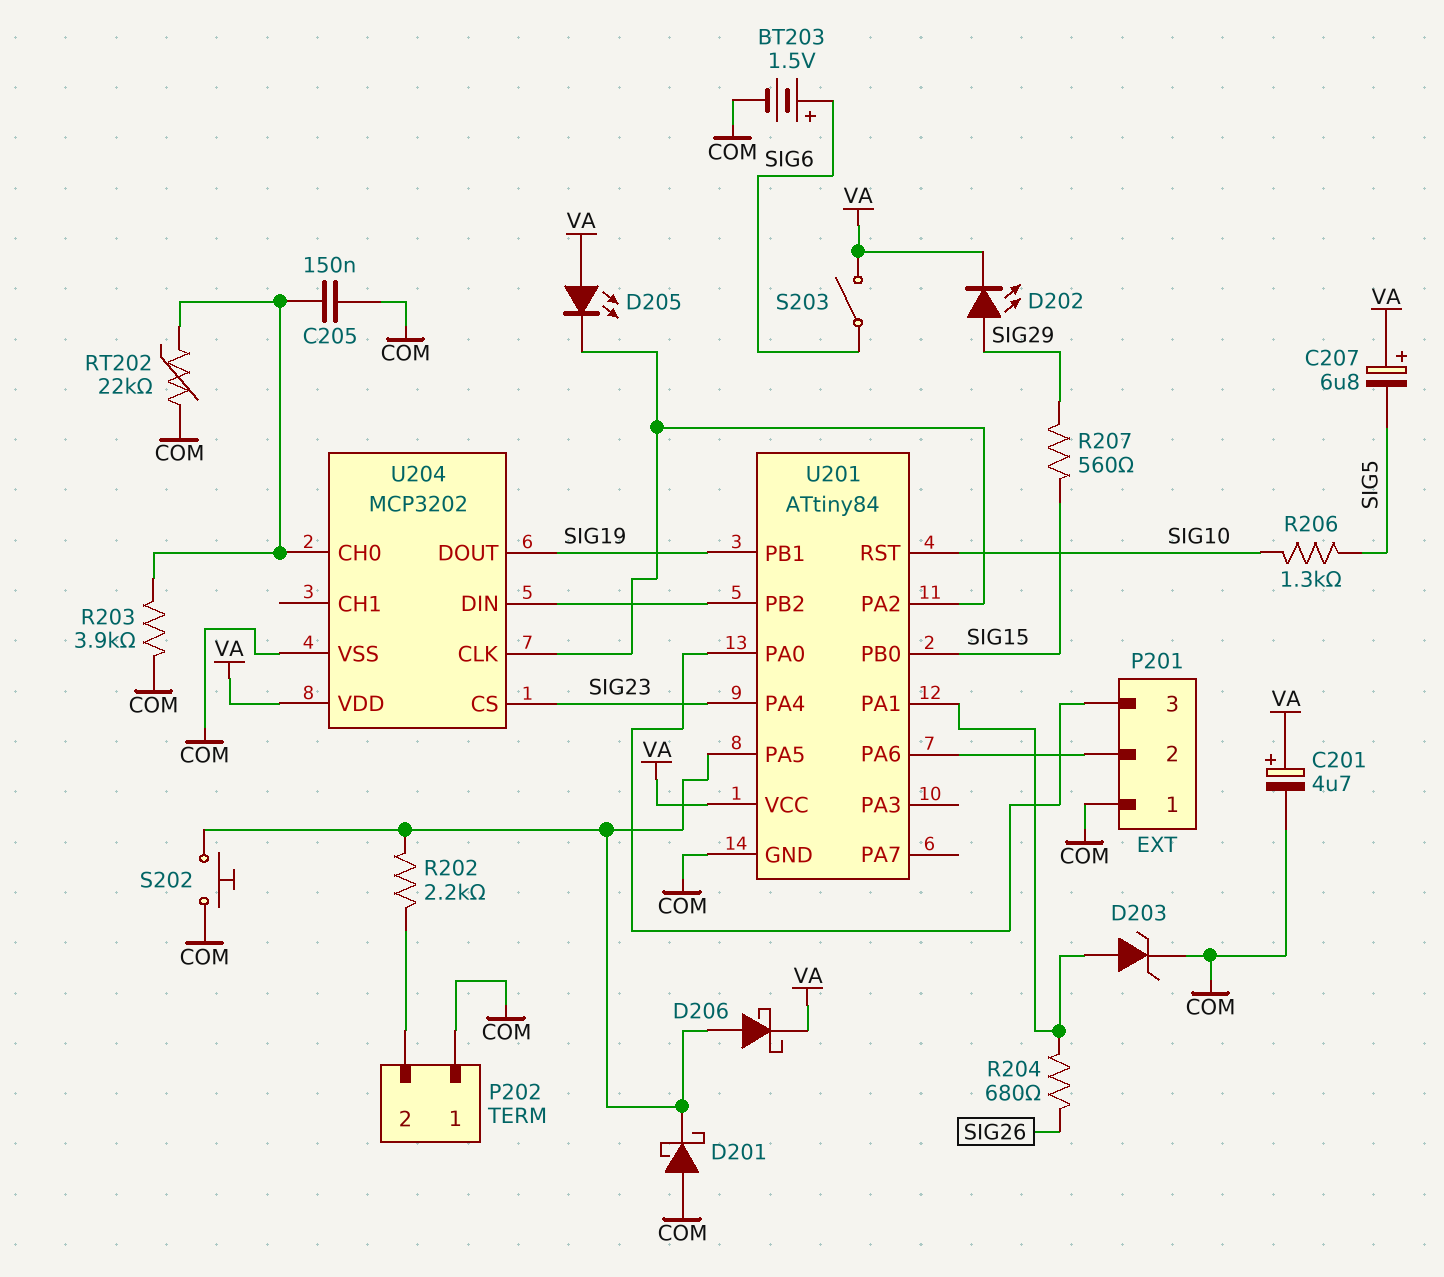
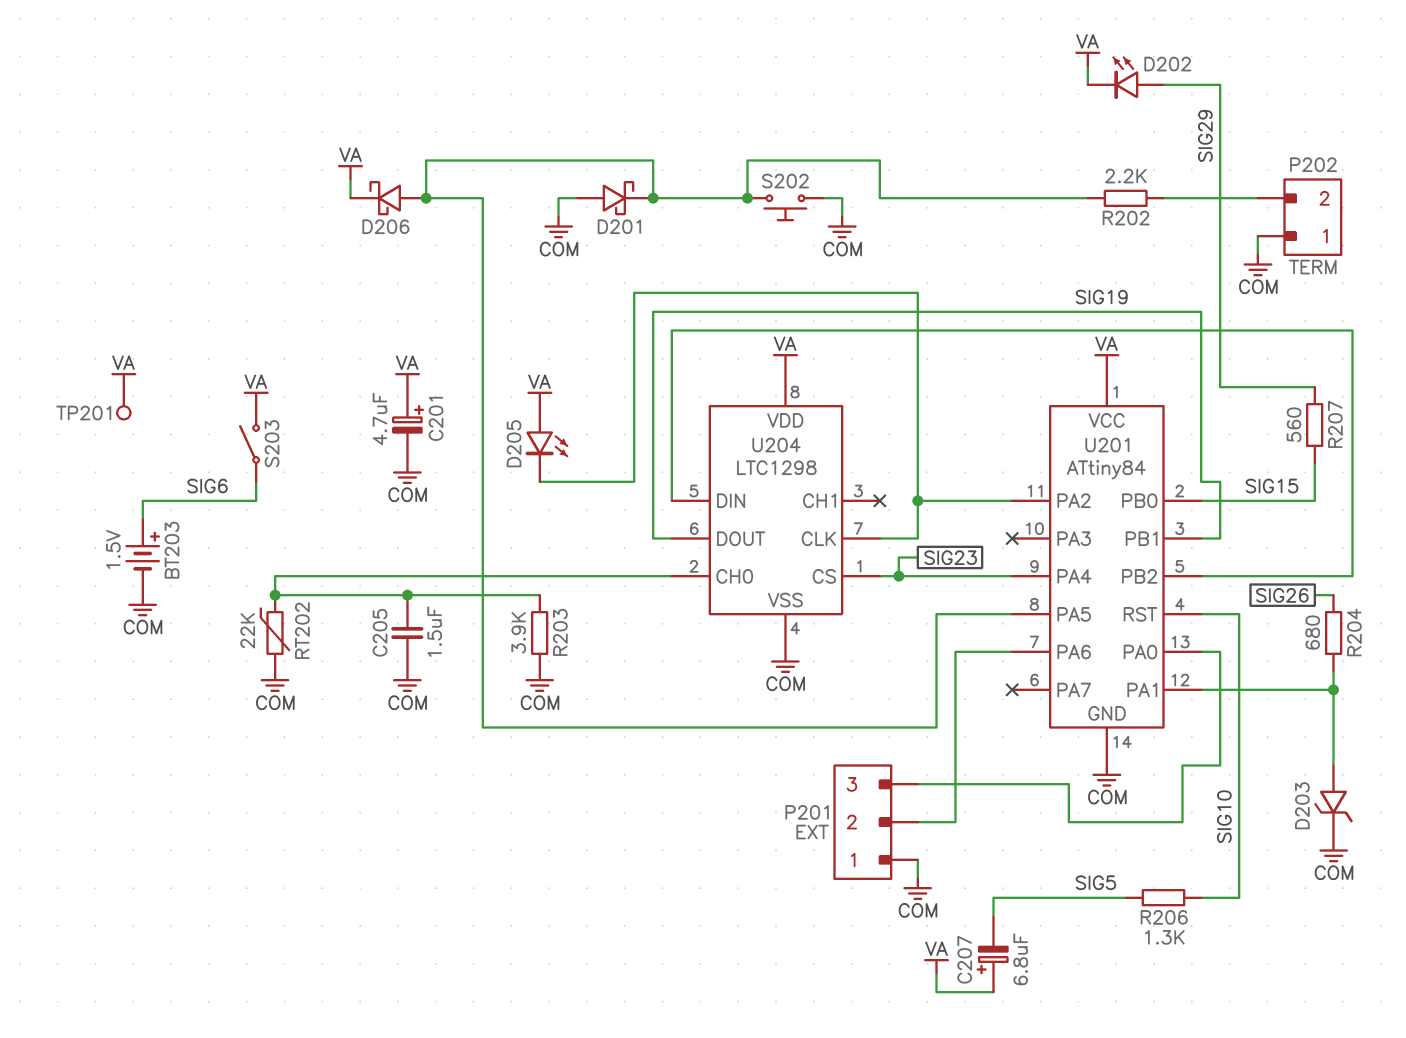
C205: 150nF (COM, U204/CH0) -> 1.5uF (COM, U204/CH0)
TP201: none -> test point (VA)
U204: MCP3202 -> LTC1298

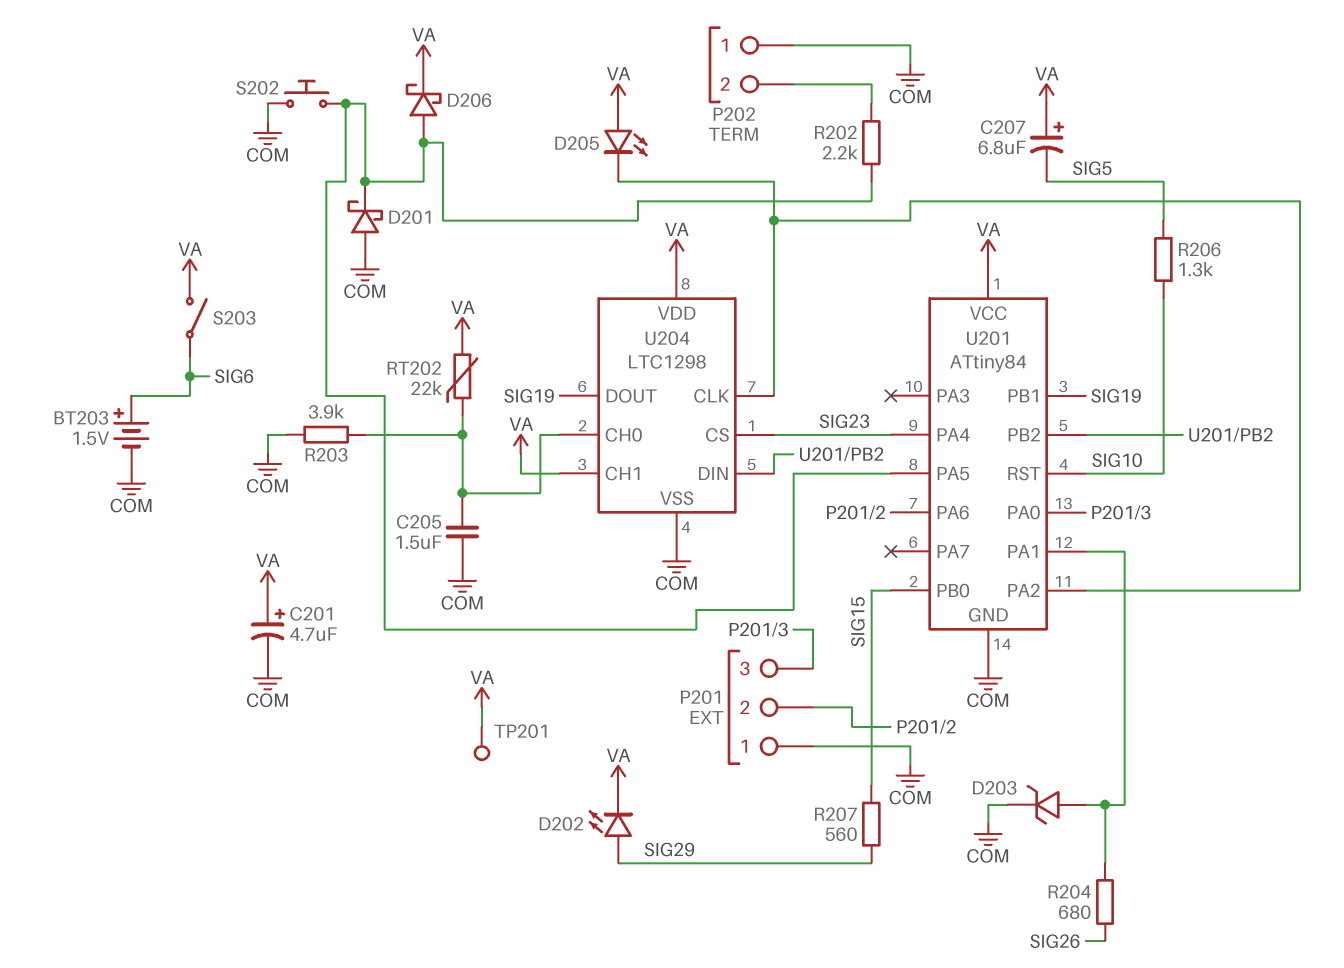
RT202: 22k (COM, U204/CH0) -> 22k (U204/CH0, VA)
U204 pin CH1: none -> VA

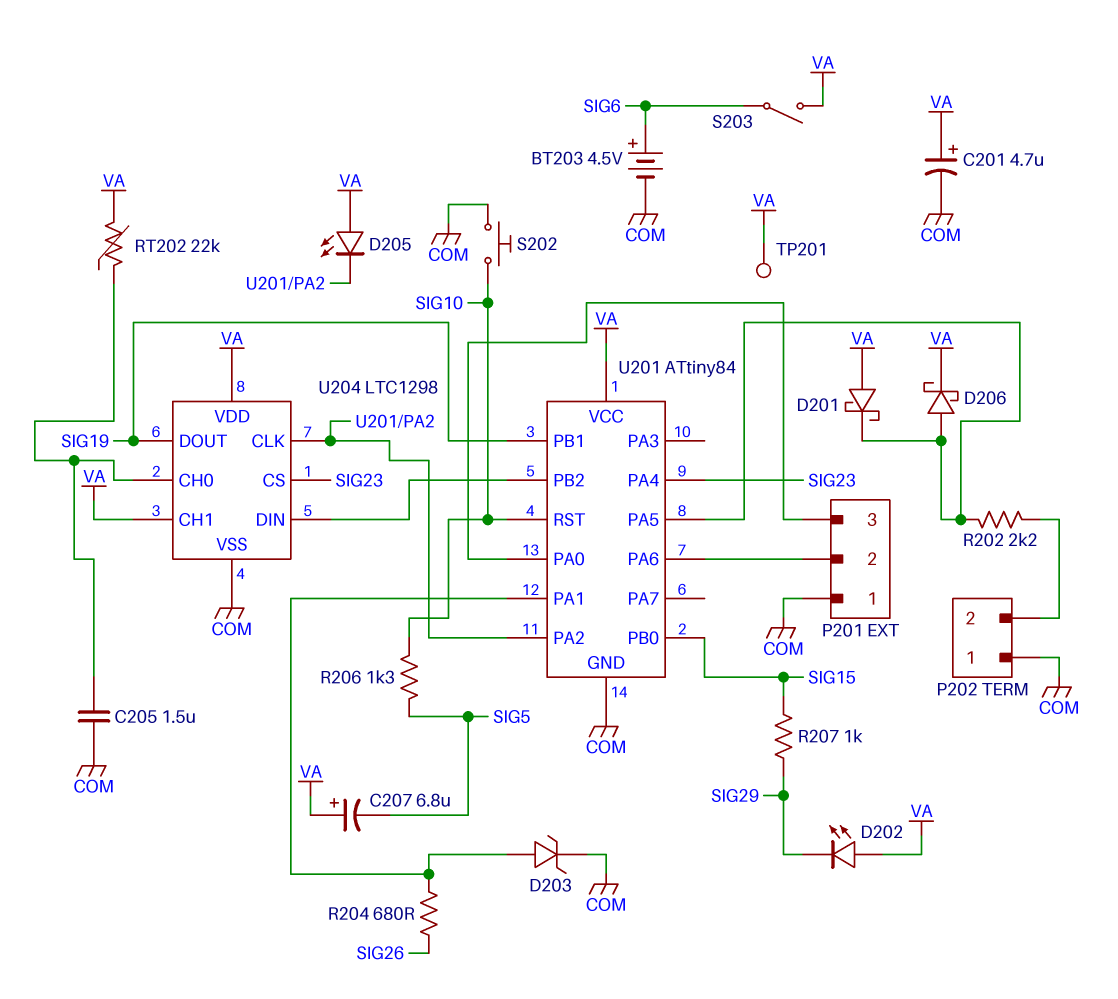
BT203: 1.5V (plus SIG6, minus COM) -> 4.5V (plus SIG6, minus COM)
D201: schottky (A COM, K U201/PA5) -> schottky (A VA, K U201/PA5)
D202: LED (A SIG29, K VA) -> LED (A VA, K SIG29)
R203: 3.9k (COM, U204/CH0) -> none
R207: 560 (SIG15, SIG29) -> 1k (SIG15, SIG29)
S202: button (COM, U201/PA5) -> button (COM, SIG10)

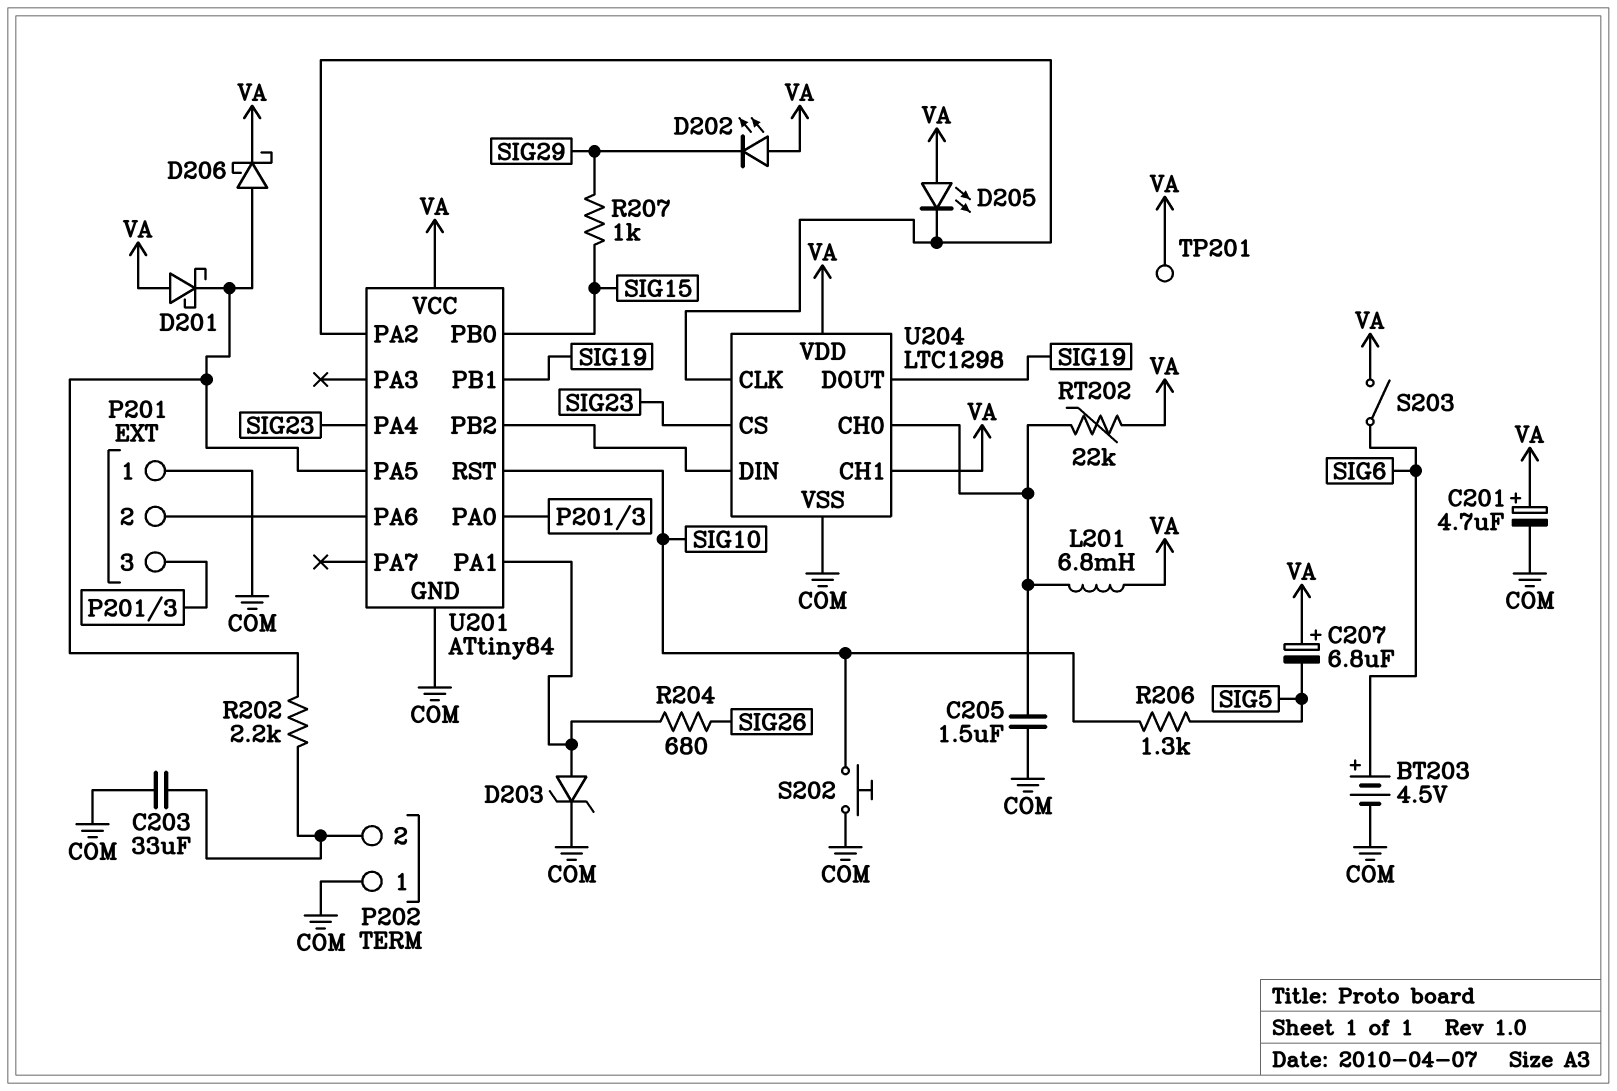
C203: none -> 33uF (COM, P202/2)
L201: none -> 6.8mH (U204/CH0, VA)

